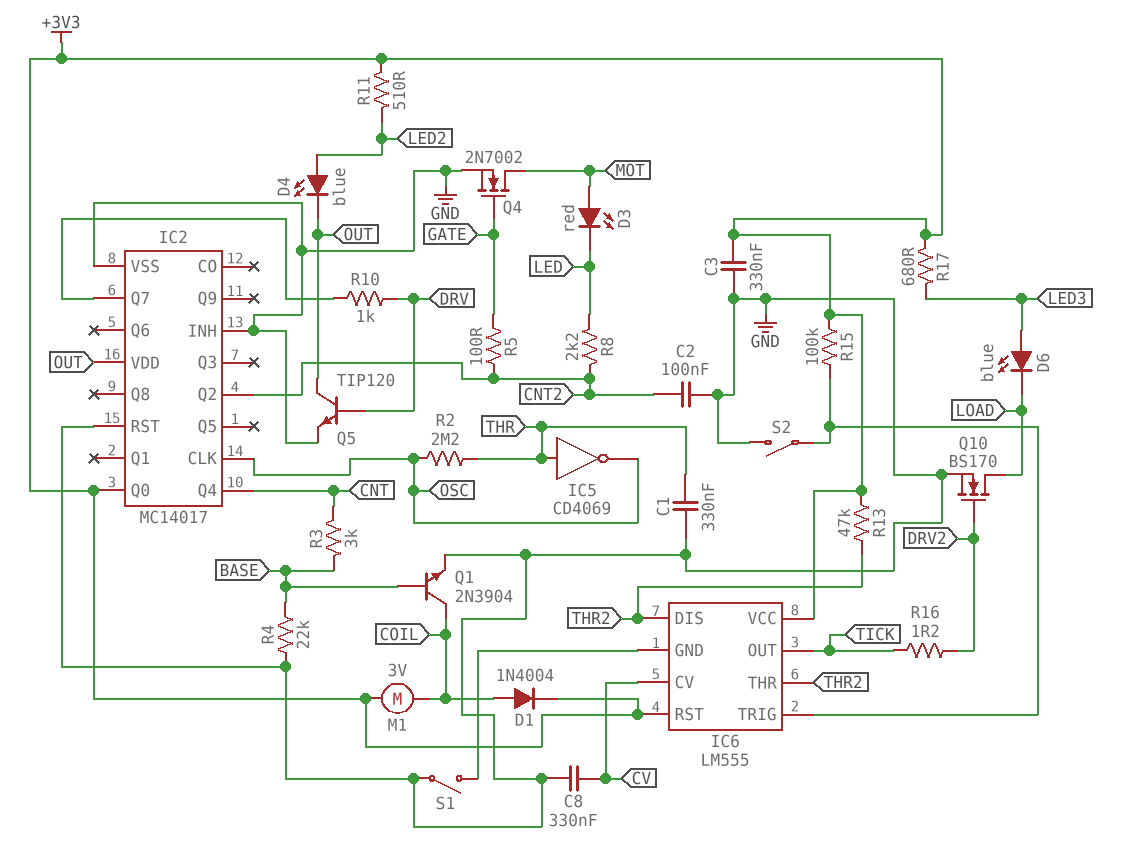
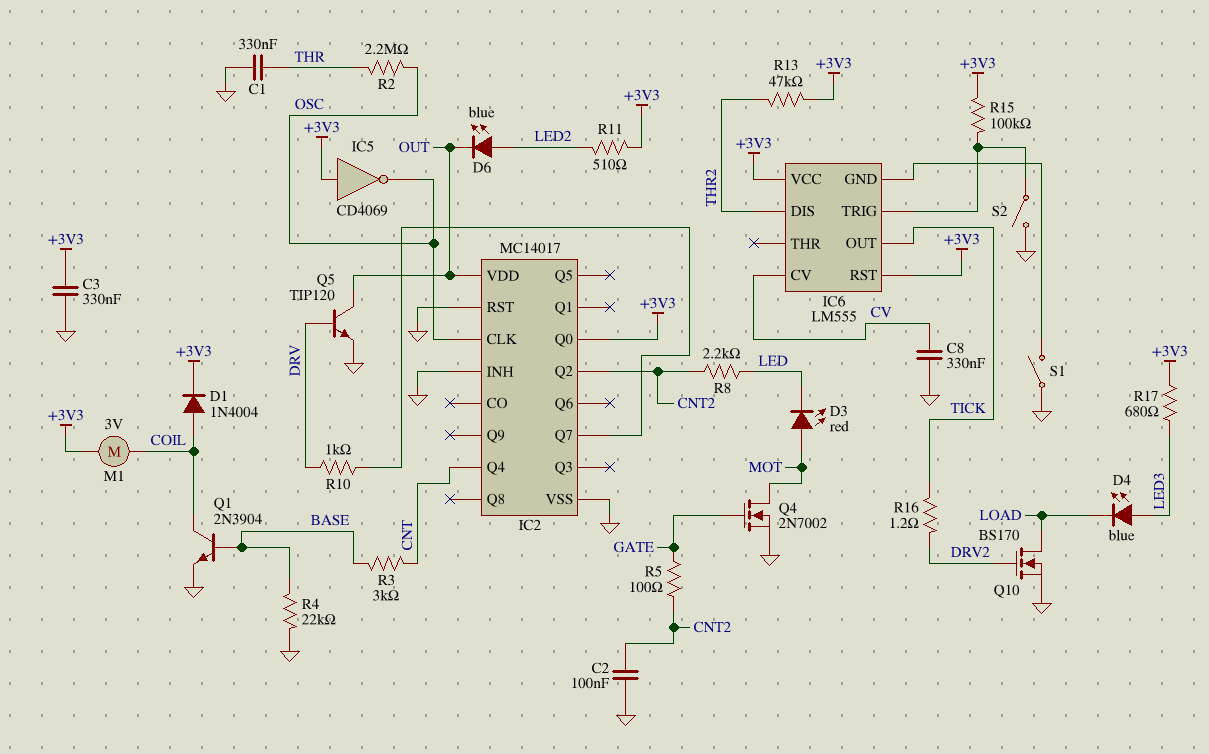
D4: LED blue (A LED2, K OUT) -> LED blue (A LED3, K LOAD)
D6: LED blue (A LED3, K LOAD) -> LED blue (A LED2, K OUT)
IC5: NOT CD4069 (in THR, out OSC) -> NOT CD4069 (in +3V3, out OSC)
IC6 pin THR: THR2 -> none

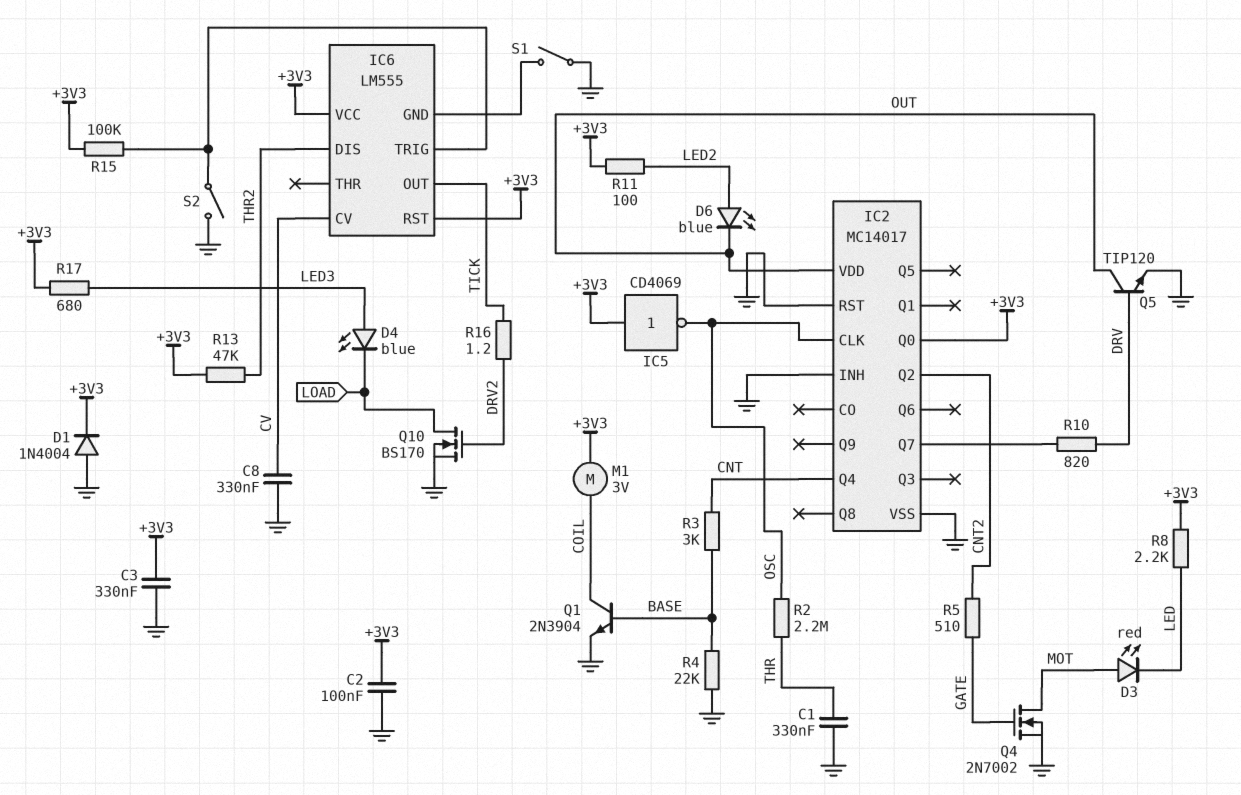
C2: 100nF (CNT2, GND) -> 100nF (+3V3, GND)
D1: diode 1N4004 (A COIL, K +3V3) -> diode 1N4004 (A GND, K +3V3)
R5: 100 (CNT2, GATE) -> 510 (CNT2, GATE)
R8: 2.2k (CNT2, LED) -> 2.2k (+3V3, LED)
R10: 1k (DRV, IC2/Q7) -> 820 (DRV, IC2/Q7)
R11: 510 (+3V3, LED2) -> 100 (+3V3, LED2)

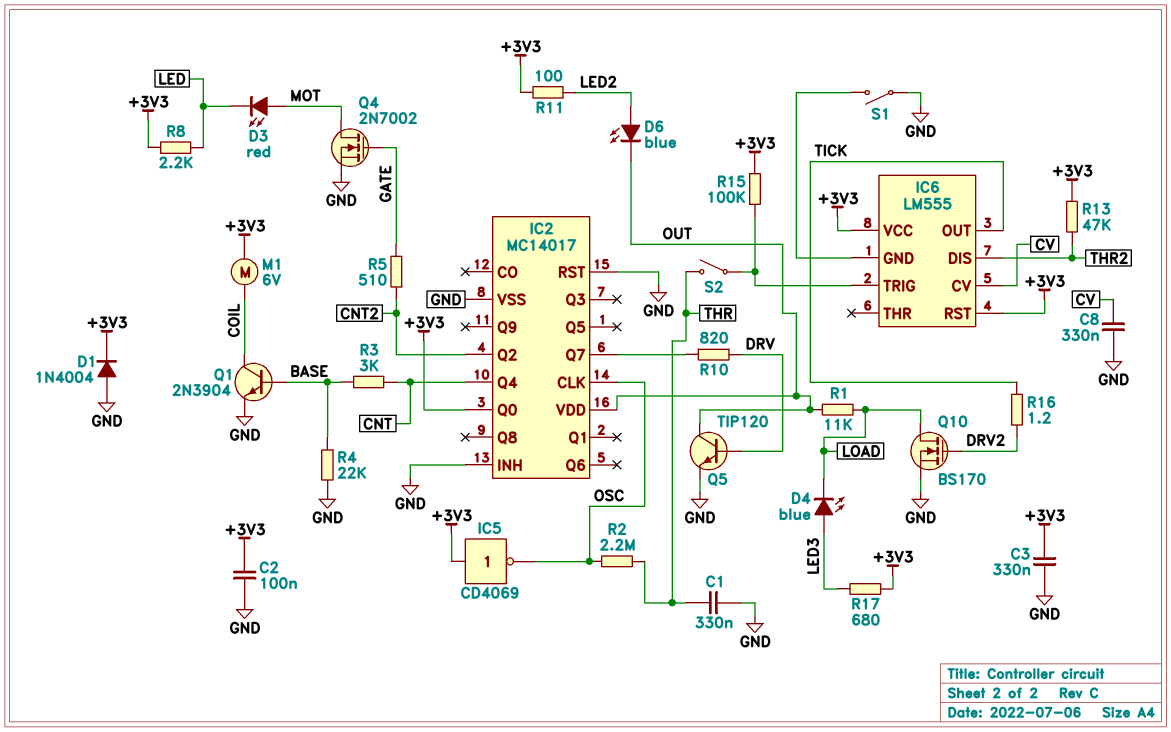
M1: motor 3V (+3V3, COIL) -> motor 6V (+3V3, COIL)
R1: none -> 11k (LOAD, OUT)
S2: switch (GND, IC6/TRIG) -> switch (IC6/TRIG, THR)

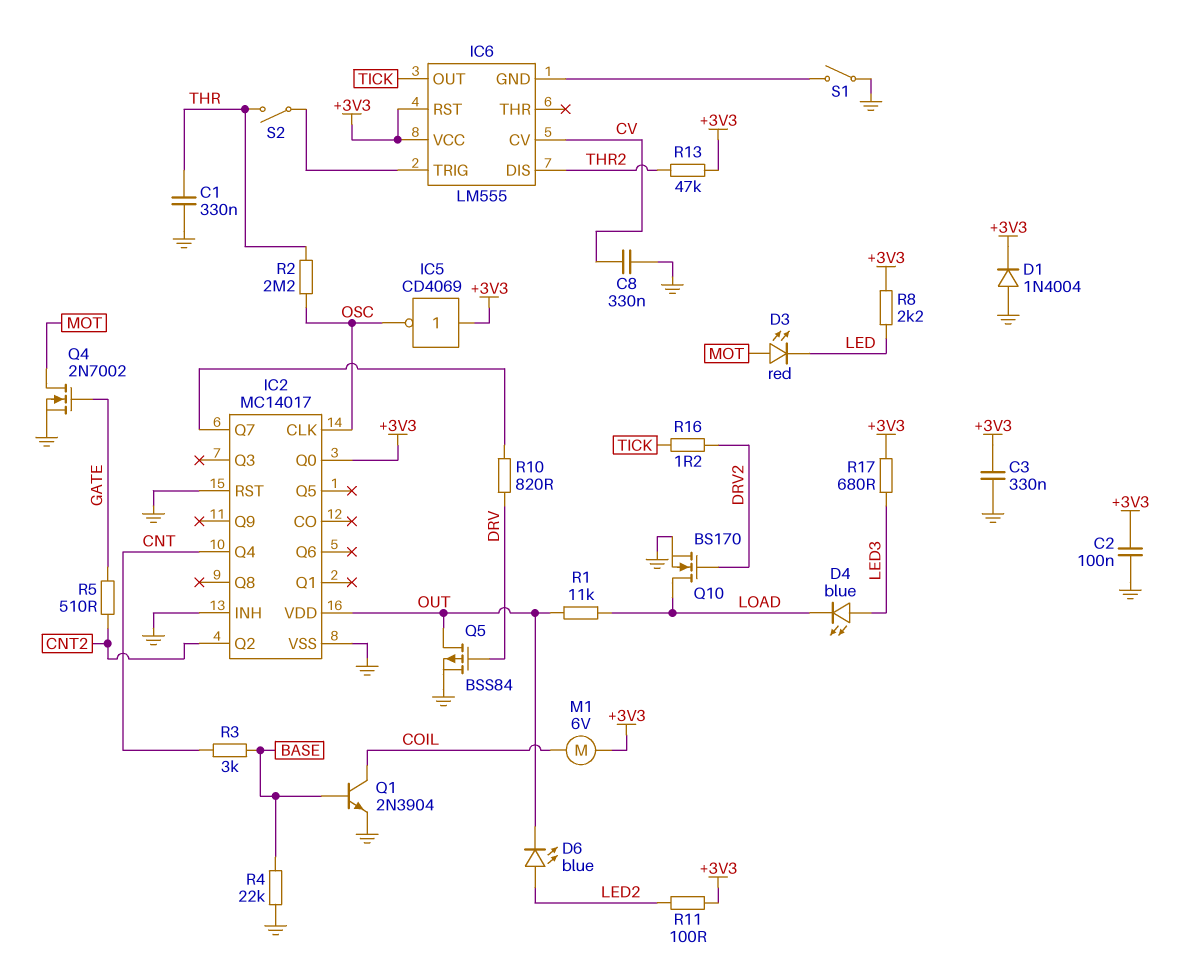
Q5: NPN TIP120 (B DRV, C OUT, E GND) -> PMOS BSS84 (G DRV, D OUT, S GND)
R15: 100k (+3V3, IC6/TRIG) -> none

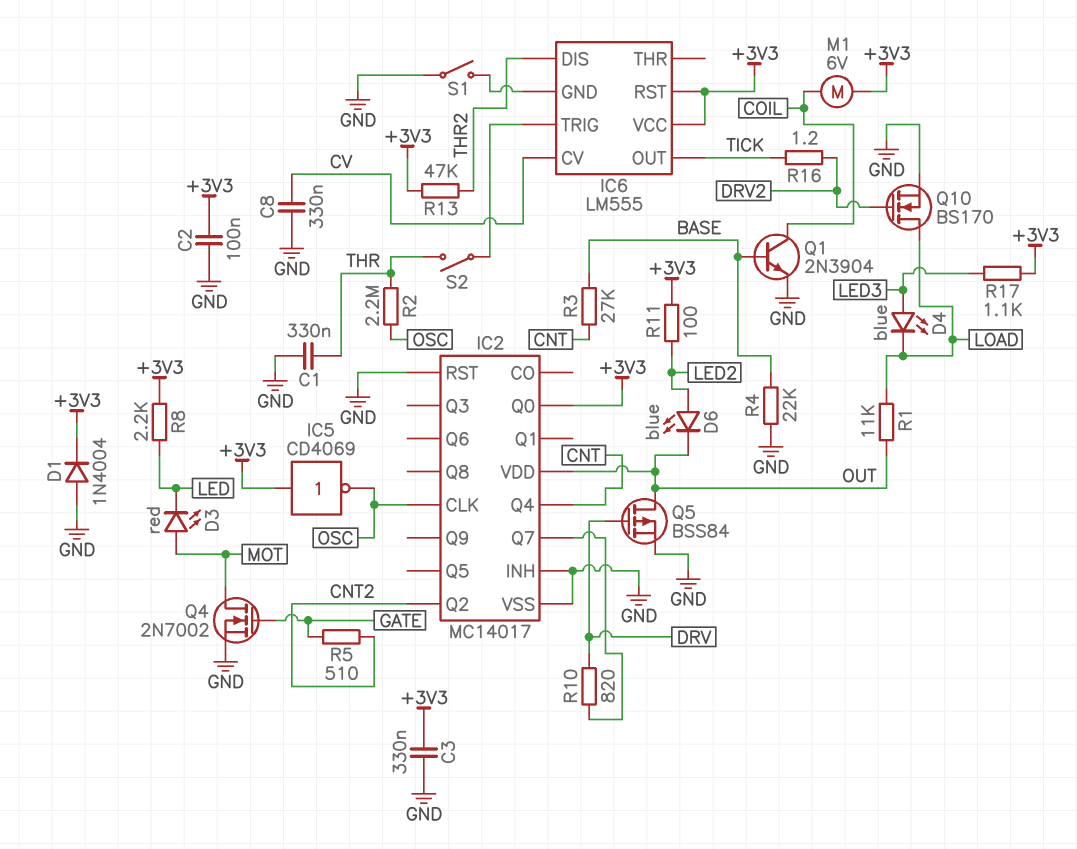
R3: 3k (BASE, CNT) -> 27k (BASE, CNT)
R17: 680 (+3V3, LED3) -> 1.1k (+3V3, LED3)

